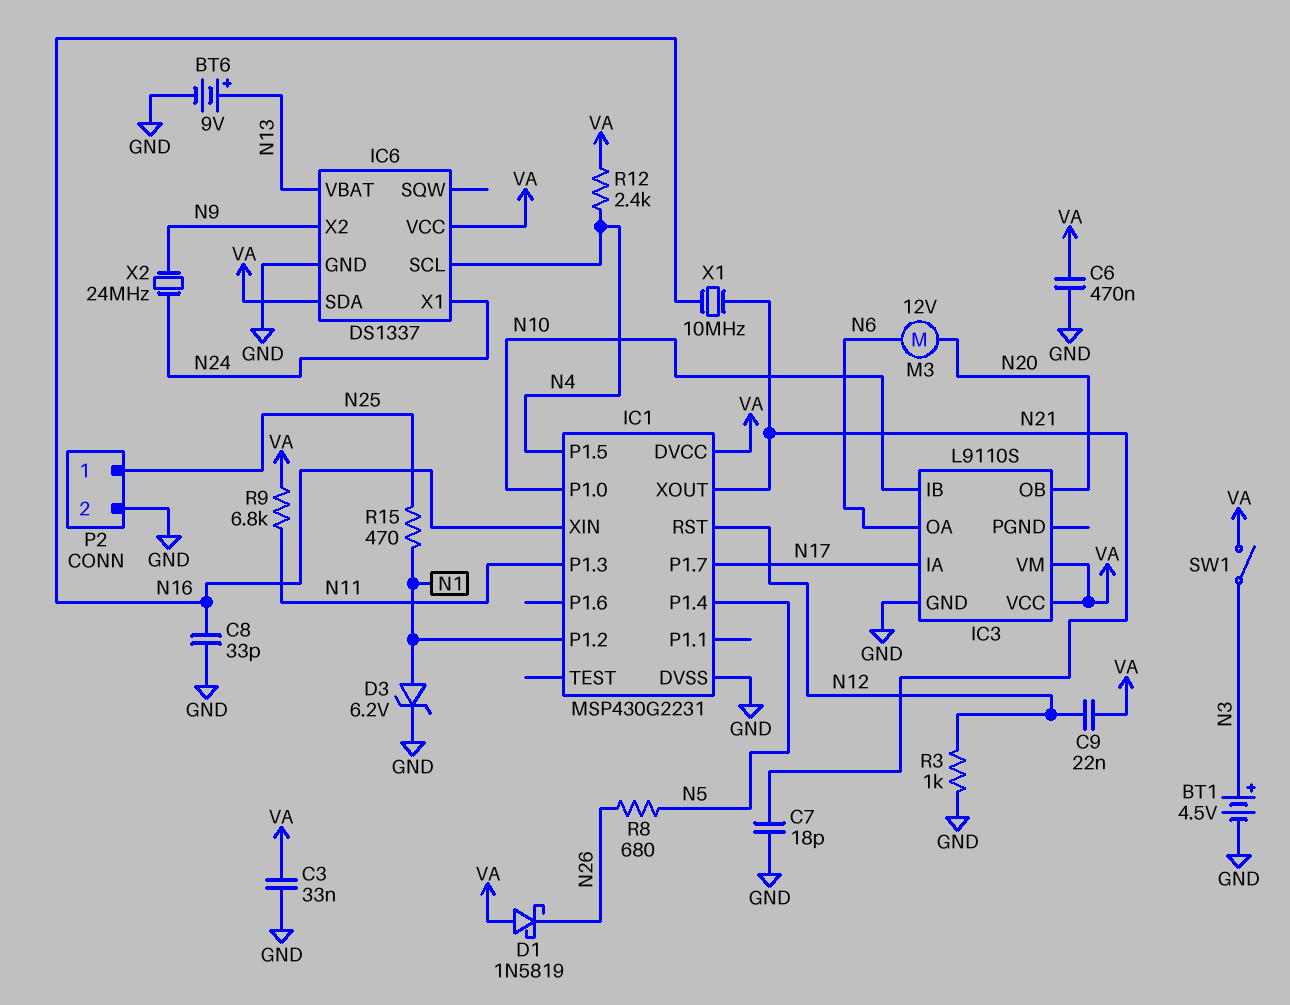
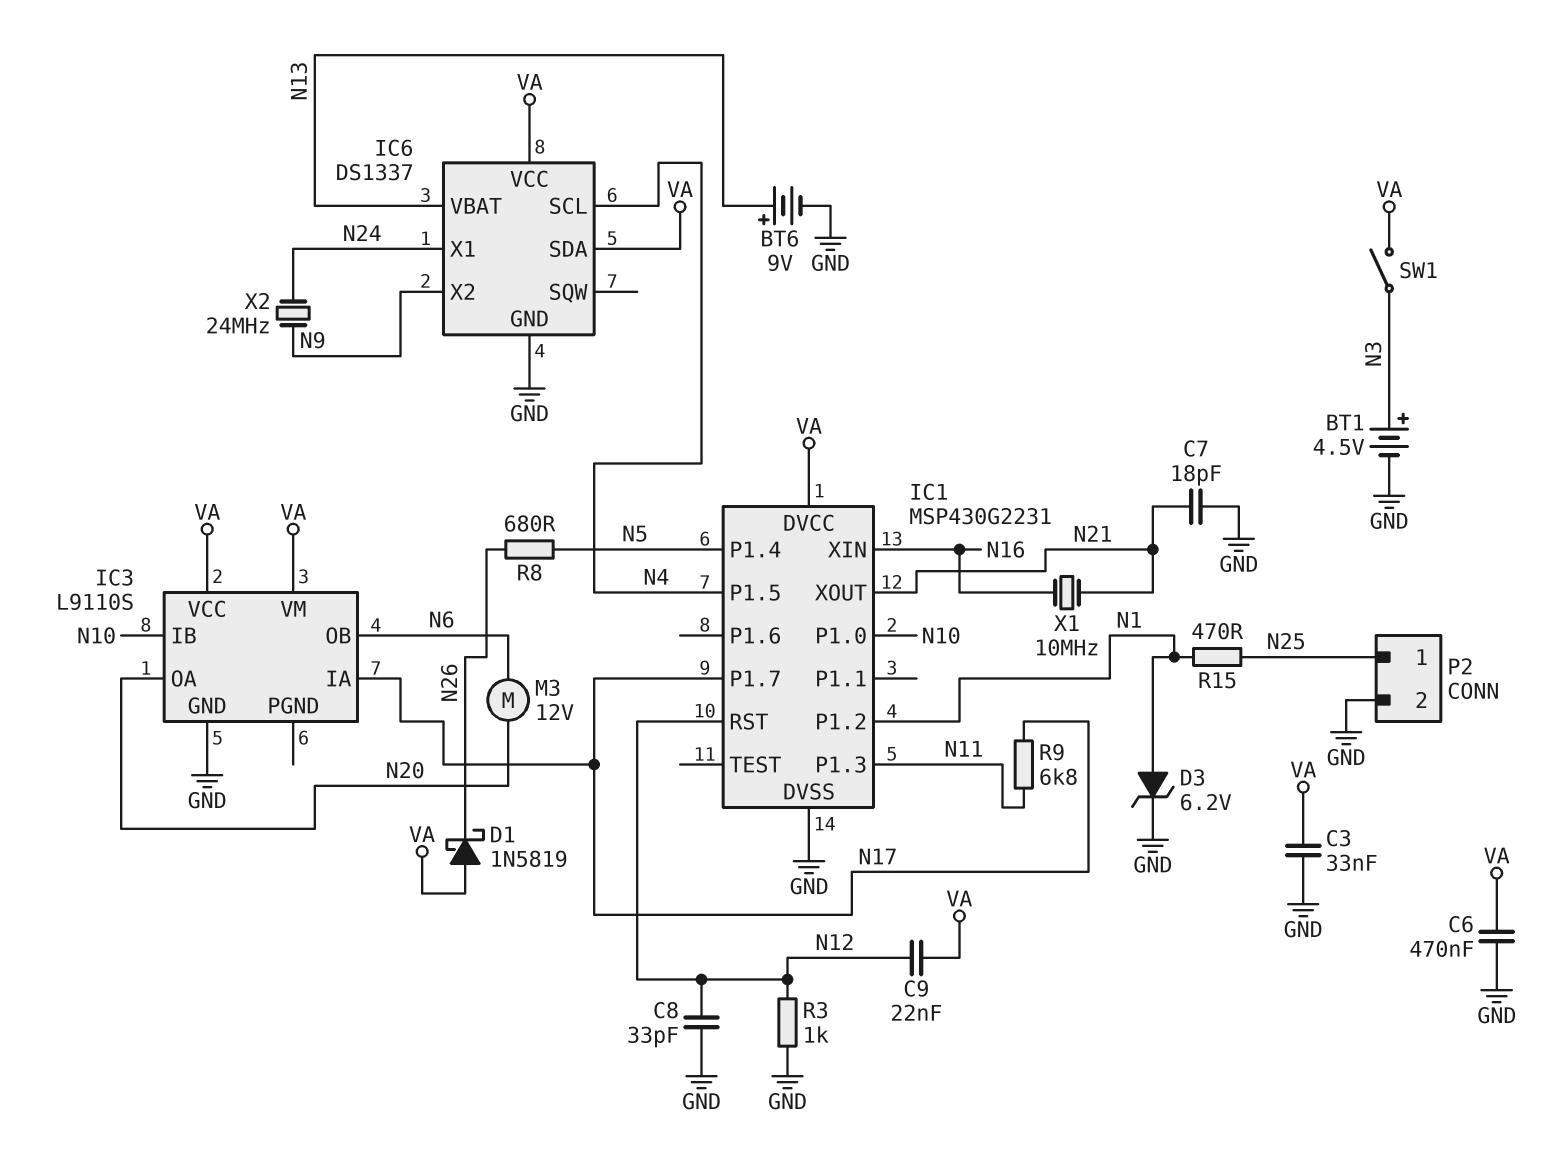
C8: 33pF (GND, N16) -> 33pF (GND, N12)
IC3 pin OA: N6 -> N20
IC3 pin OB: N20 -> N6
R9: 6.8k (N11, VA) -> 6.8k (N11, N17)
R12: 2.4k (N4, VA) -> none

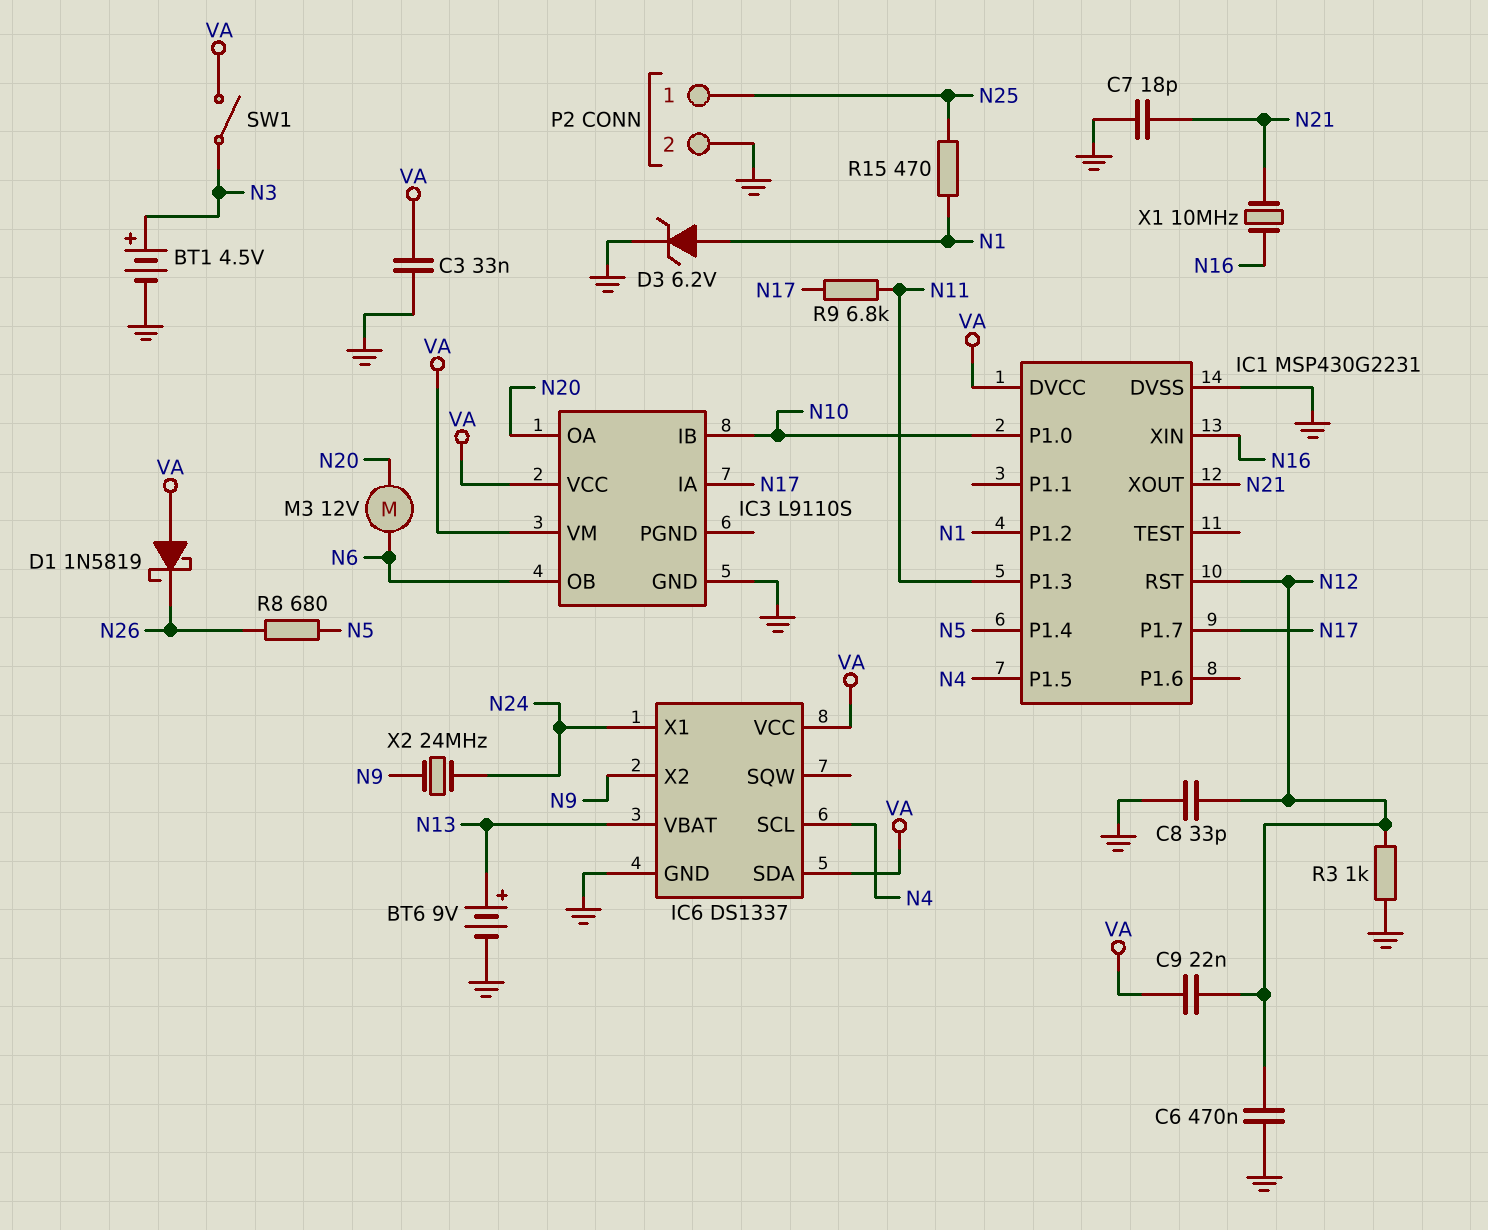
C6: 470nF (GND, VA) -> 470nF (GND, N12)

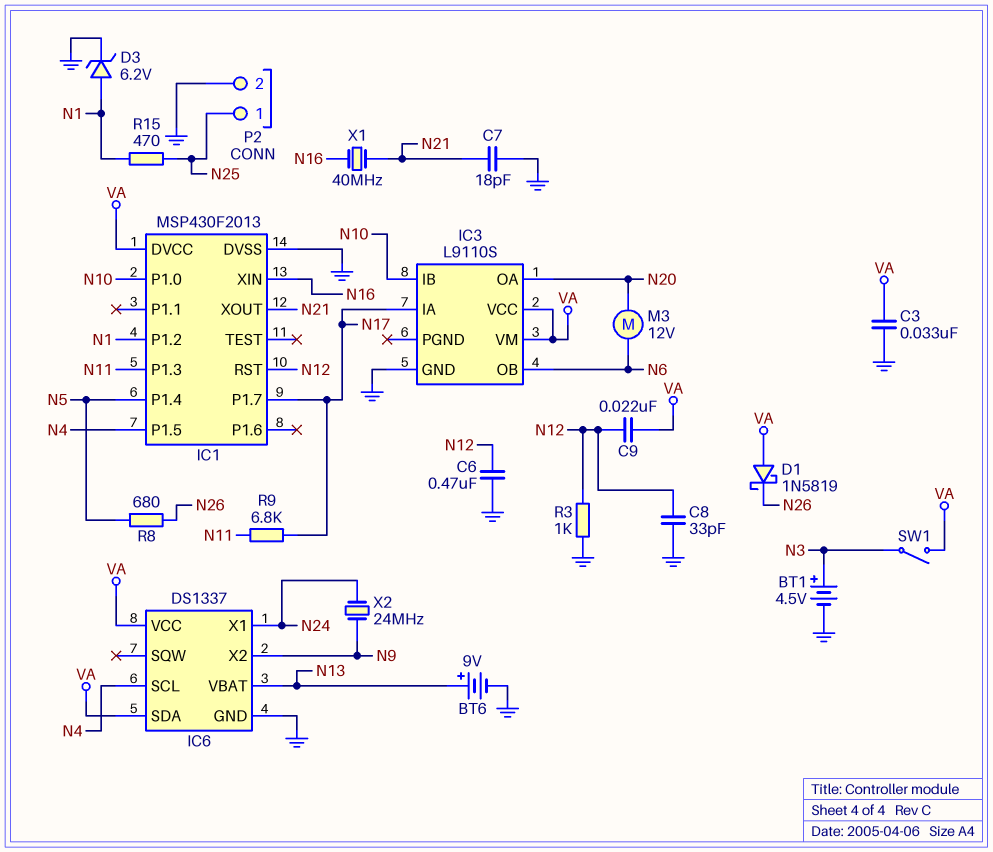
IC1: MSP430G2231 -> MSP430F2013
X1: 10MHz (N16, N21) -> 40MHz (N16, N21)

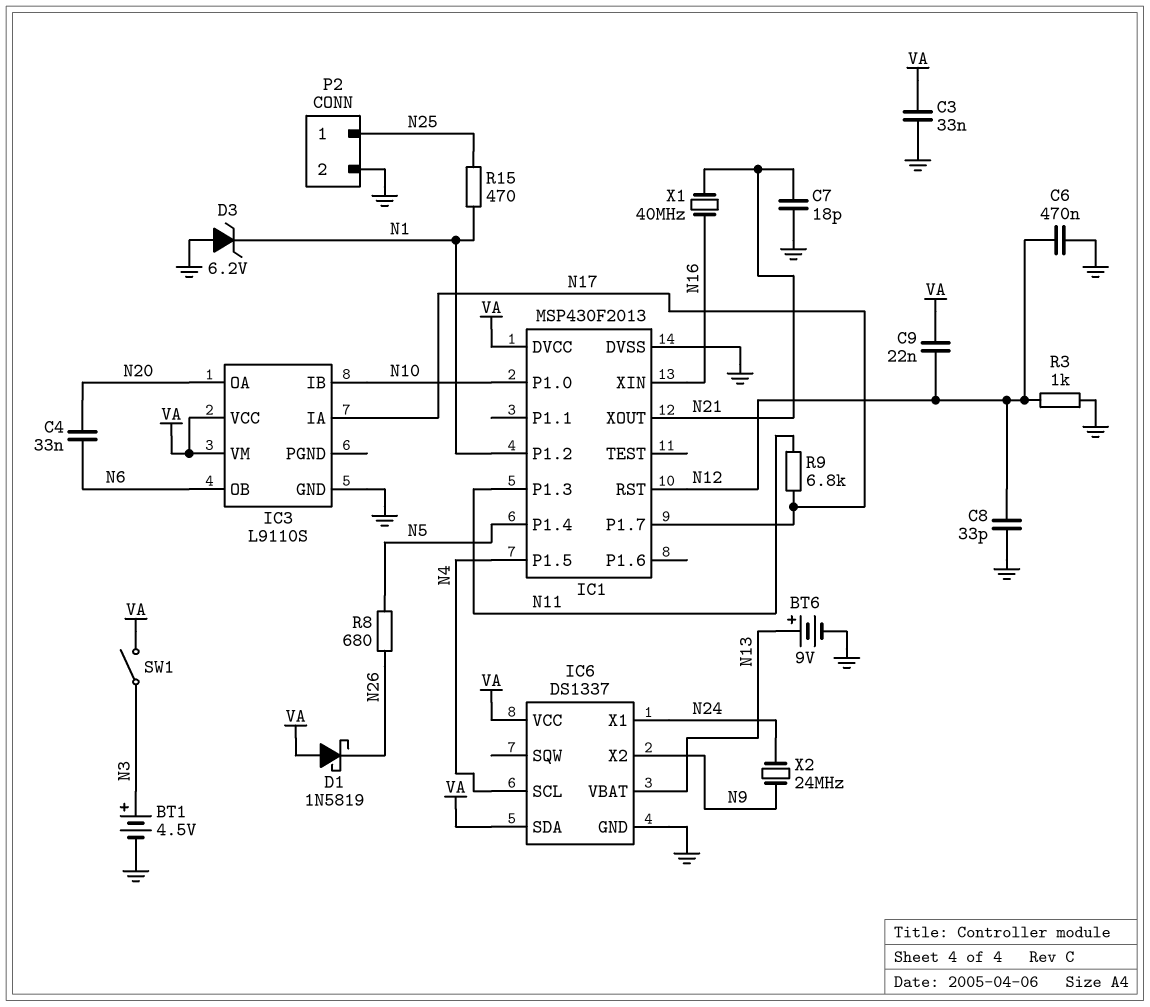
C4: none -> 33nF (N6, N20)
D3: zener 6.2V (A N1, K GND) -> zener 6.2V (A GND, K N1)
M3: motor 12V (N6, N20) -> none

